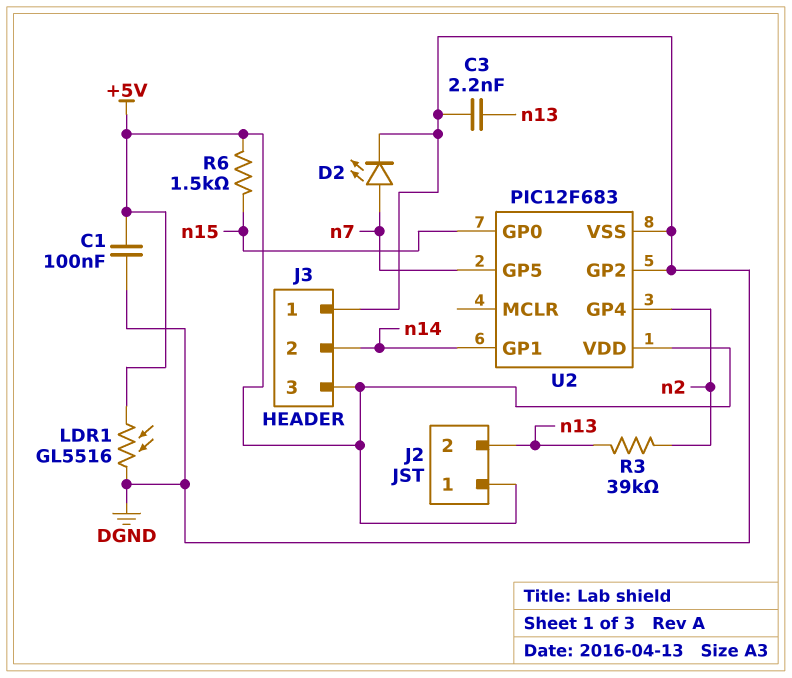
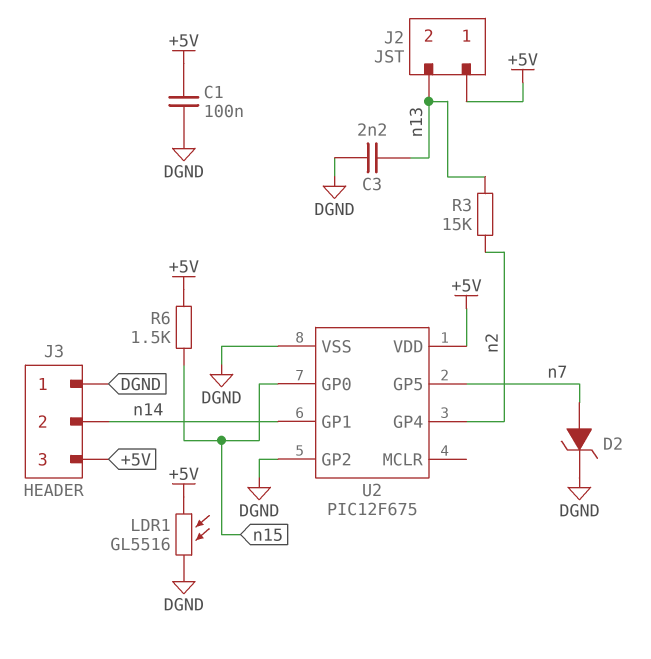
D2: LED (A n7, K DGND) -> zener (A n7, K DGND)
R3: 39k (n2, n13) -> 15k (n2, n13)
U2: PIC12F683 -> PIC12F675

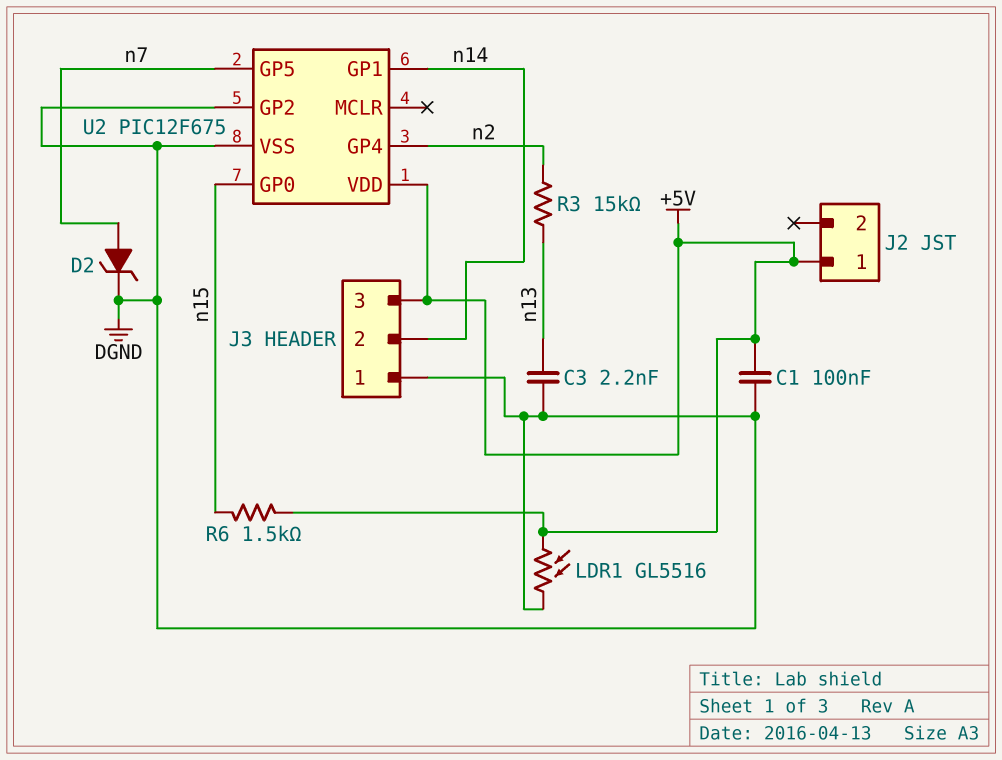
J2 pin 2: n13 -> none

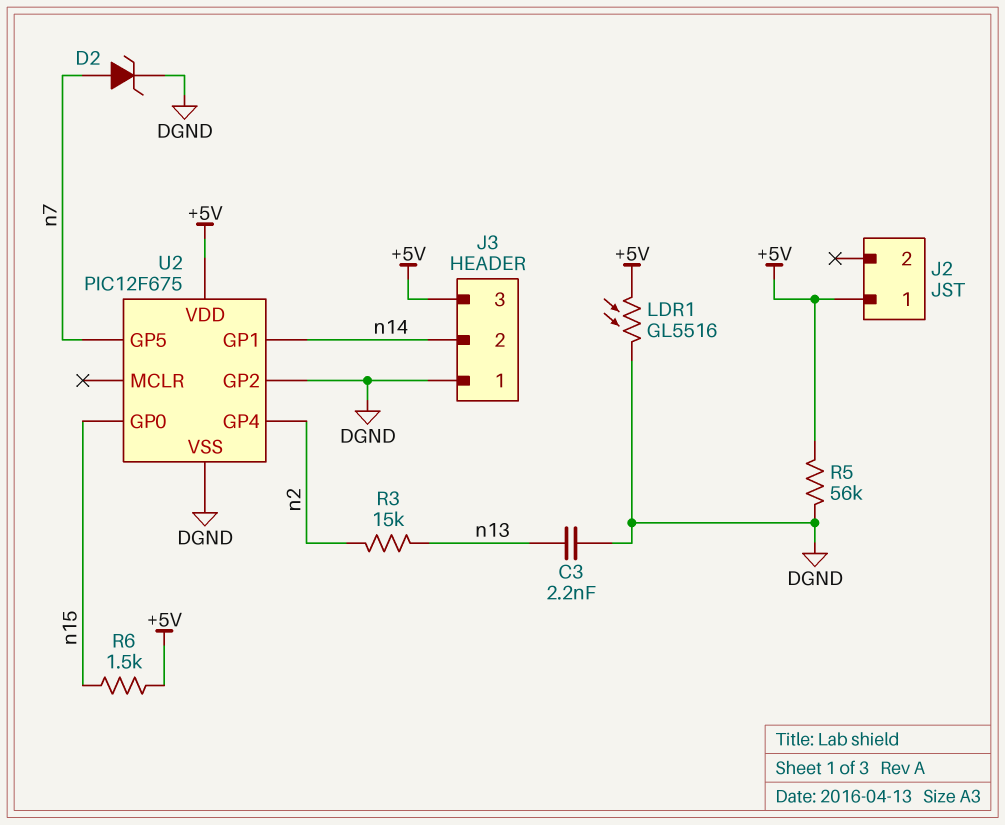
C1: 100nF (+5V, DGND) -> none
R5: none -> 56k (+5V, DGND)

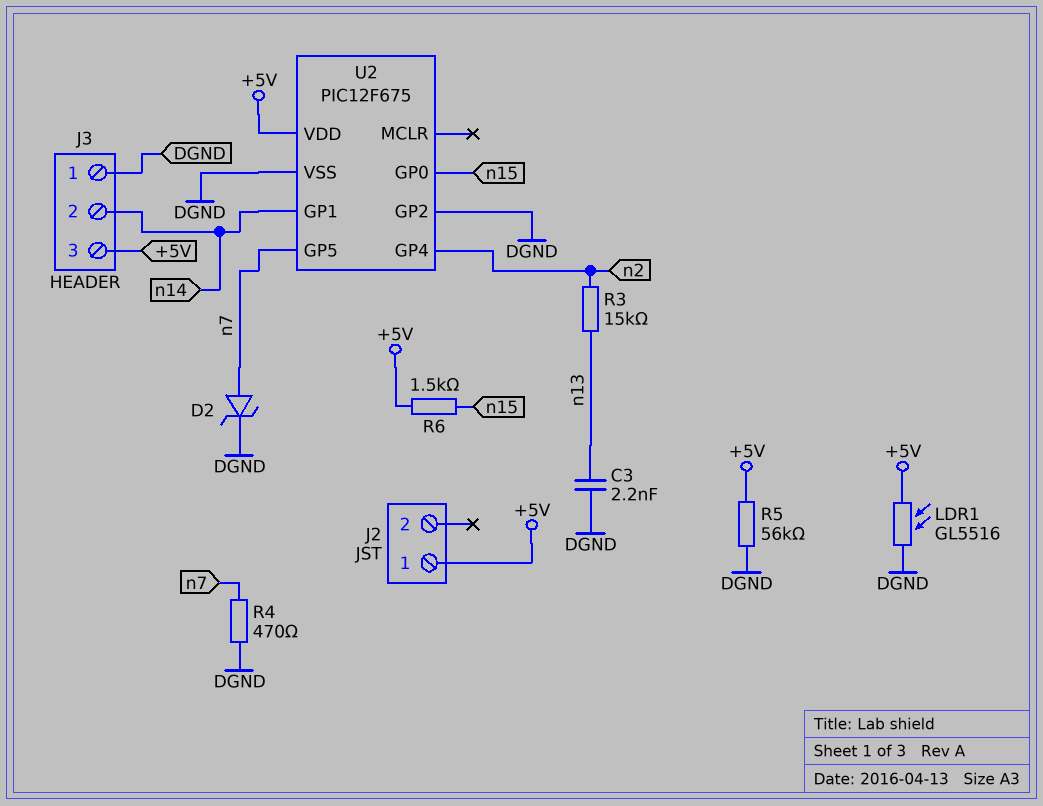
R4: none -> 470 (DGND, n7)

